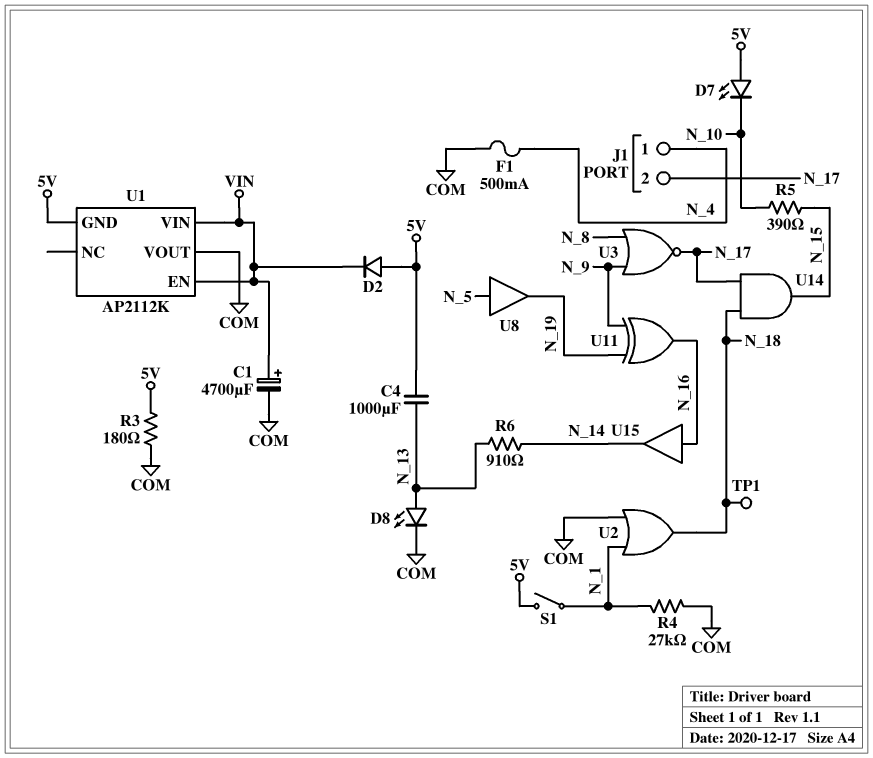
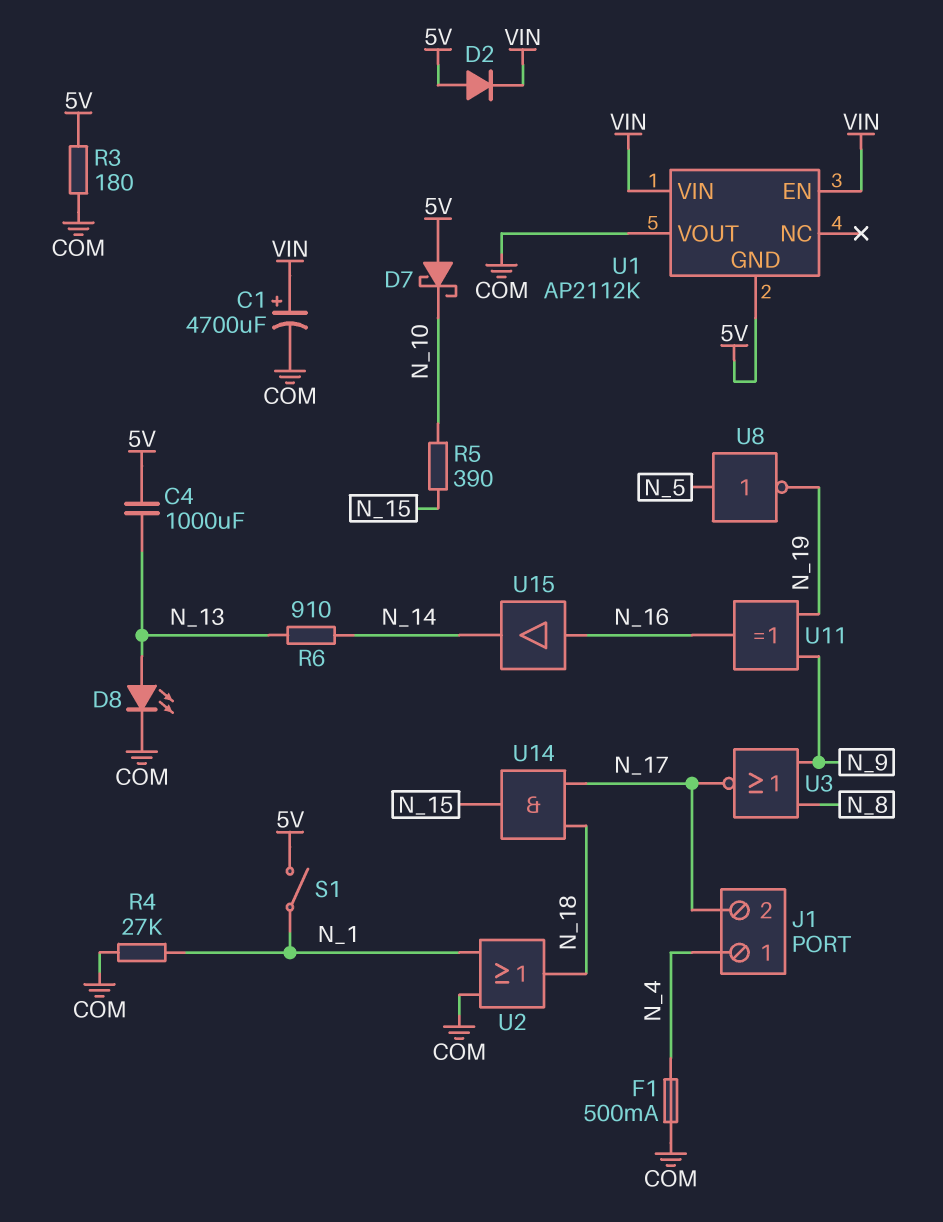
D7: LED (A 5V, K N_10) -> schottky (A 5V, K N_10)
TP1: test point (N_18) -> none
U8: buffer (in N_5, out N_19) -> NOT (in N_5, out N_19)

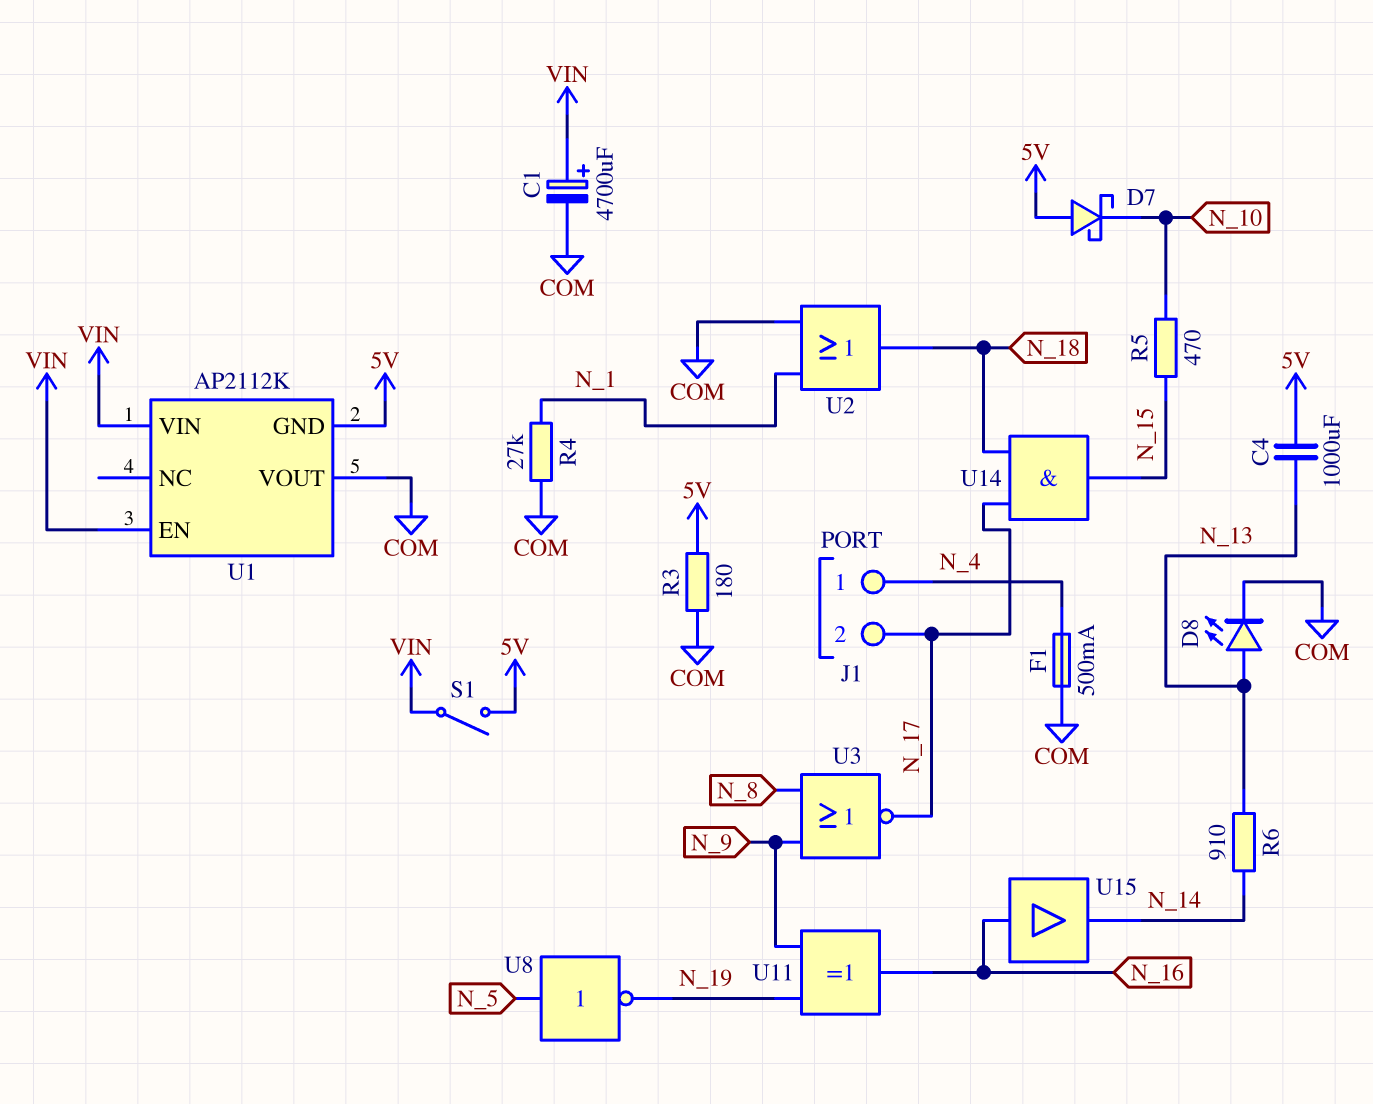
D2: diode (A 5V, K VIN) -> none
R5: 390 (N_10, N_15) -> 470 (N_10, N_15)
S1: switch (5V, N_1) -> switch (5V, VIN)

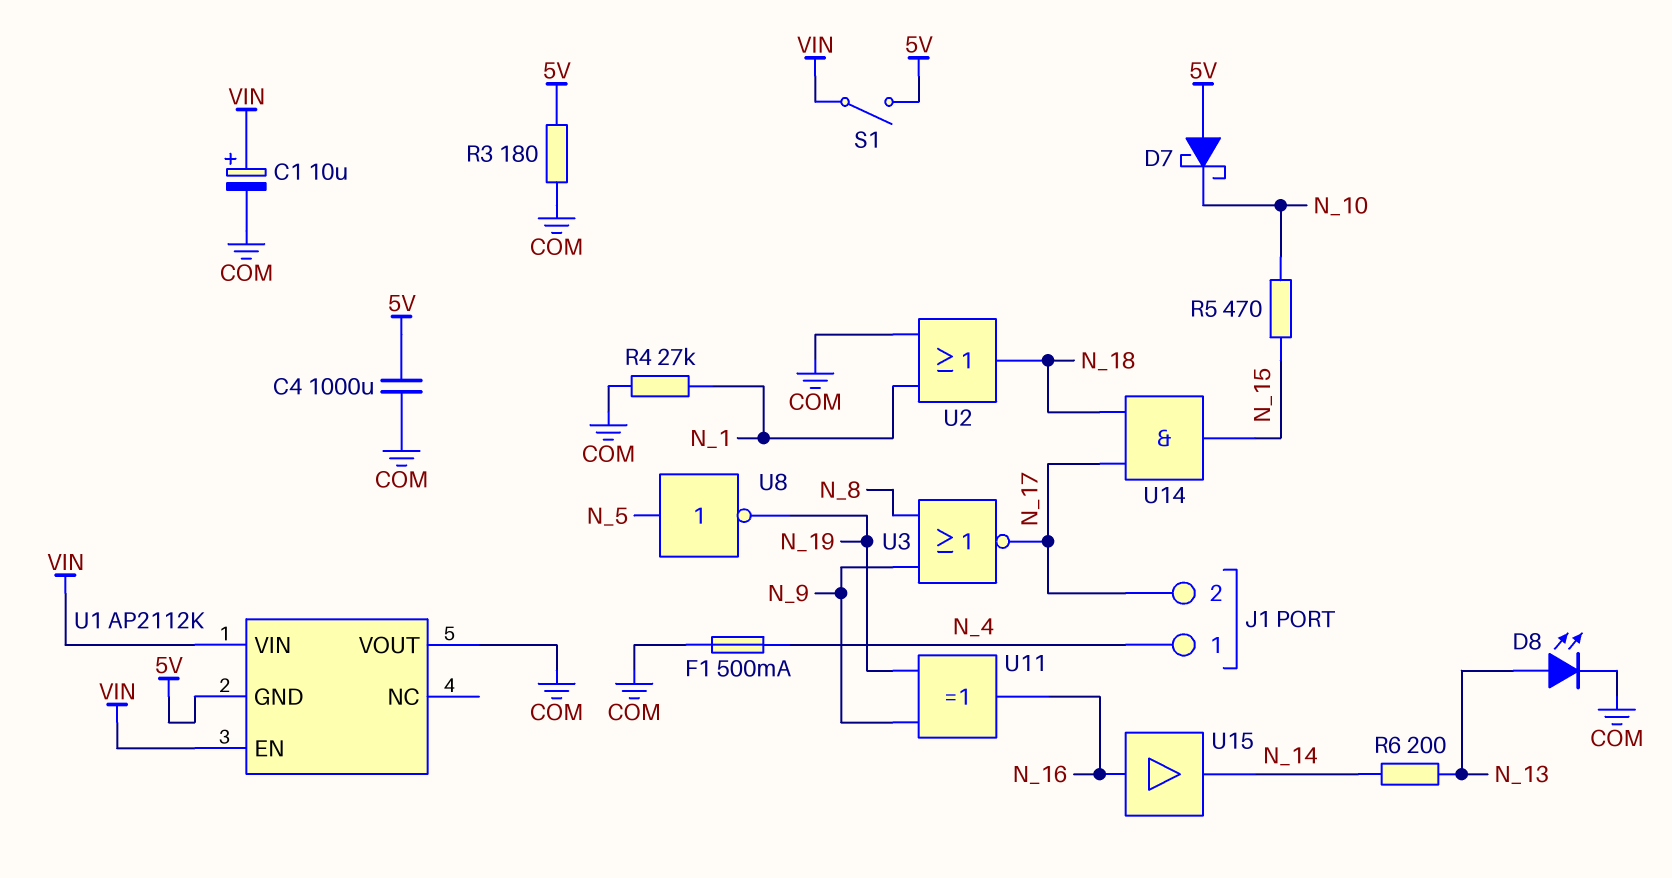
C1: 4700uF (plus VIN, minus COM) -> 10uF (plus VIN, minus COM)
C4: 1000uF (5V, N_13) -> 1000uF (5V, COM)
R6: 910 (N_13, N_14) -> 200 (N_13, N_14)

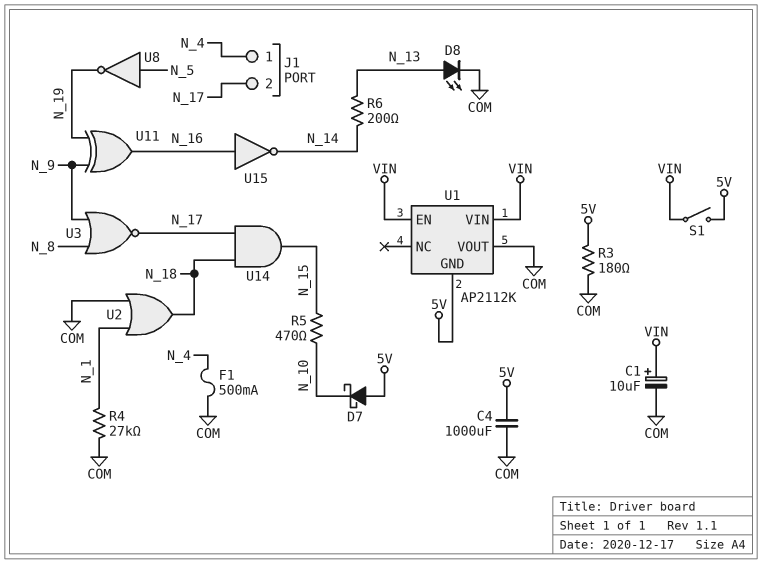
U15: buffer (in N_16, out N_14) -> NOT (in N_16, out N_14)

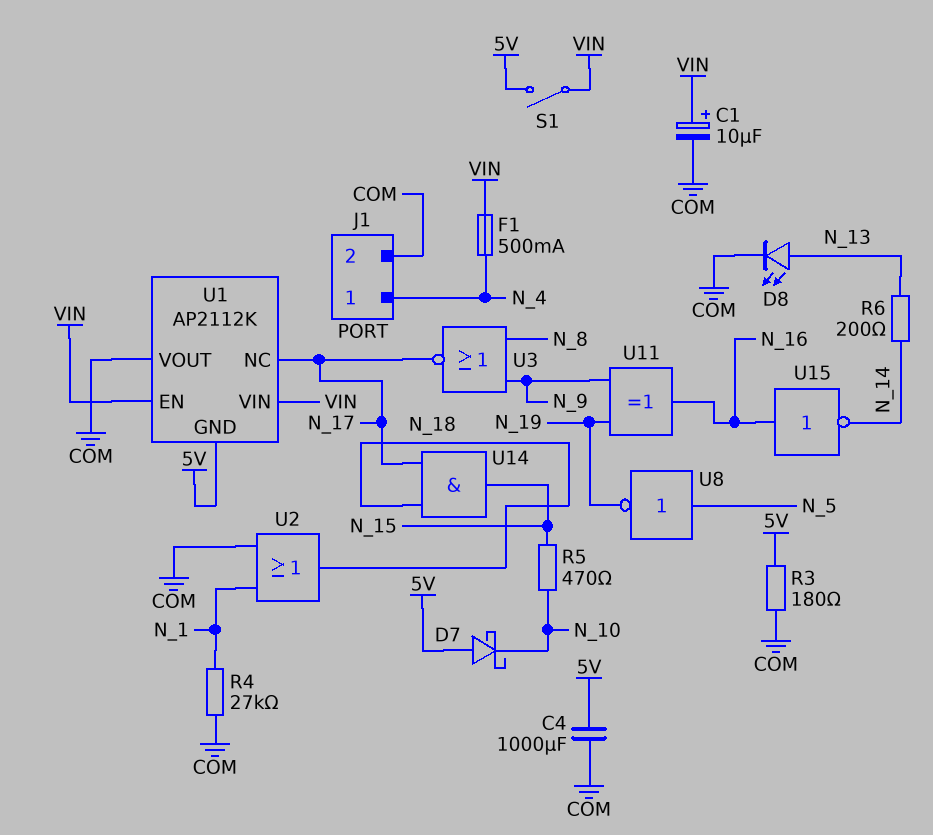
F1: 500mA (COM, N_4) -> 500mA (N_4, VIN)
J1 pin 2: N_17 -> COM
U1 pin NC: none -> N_17

